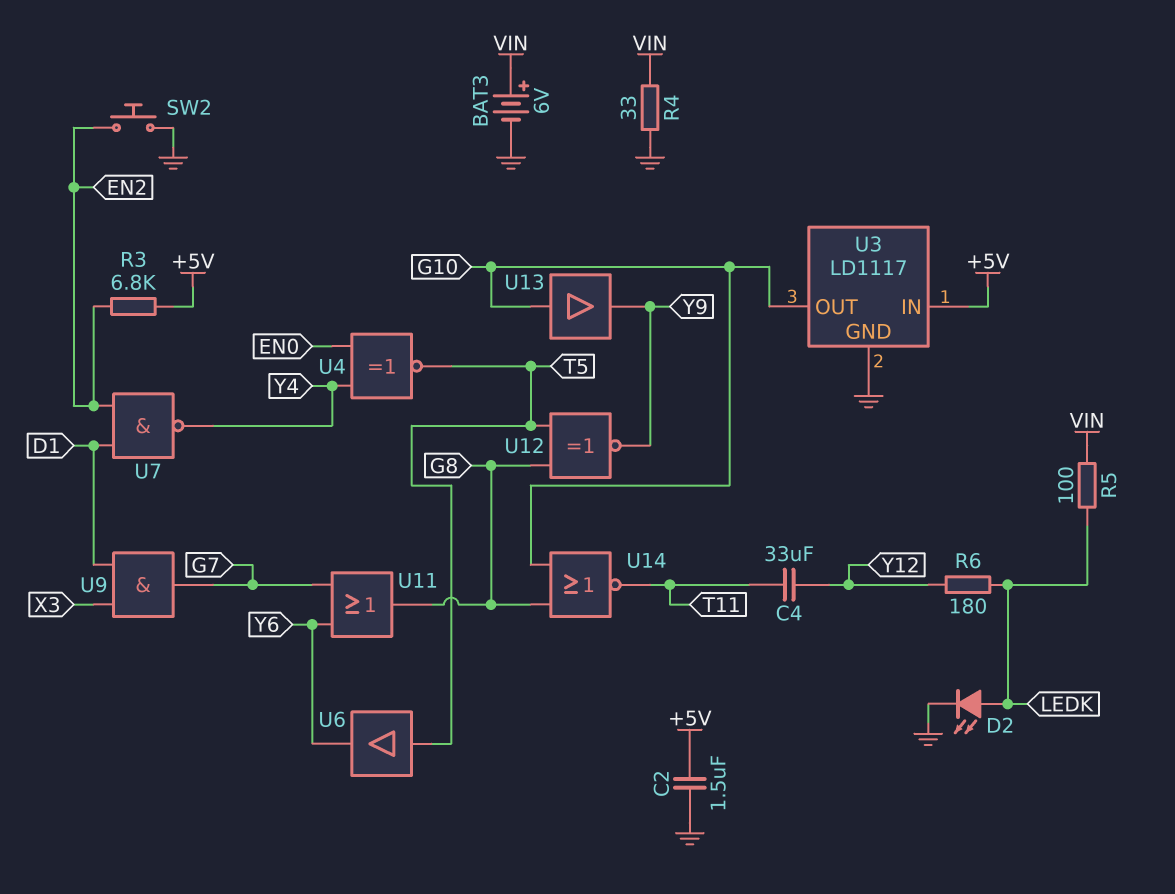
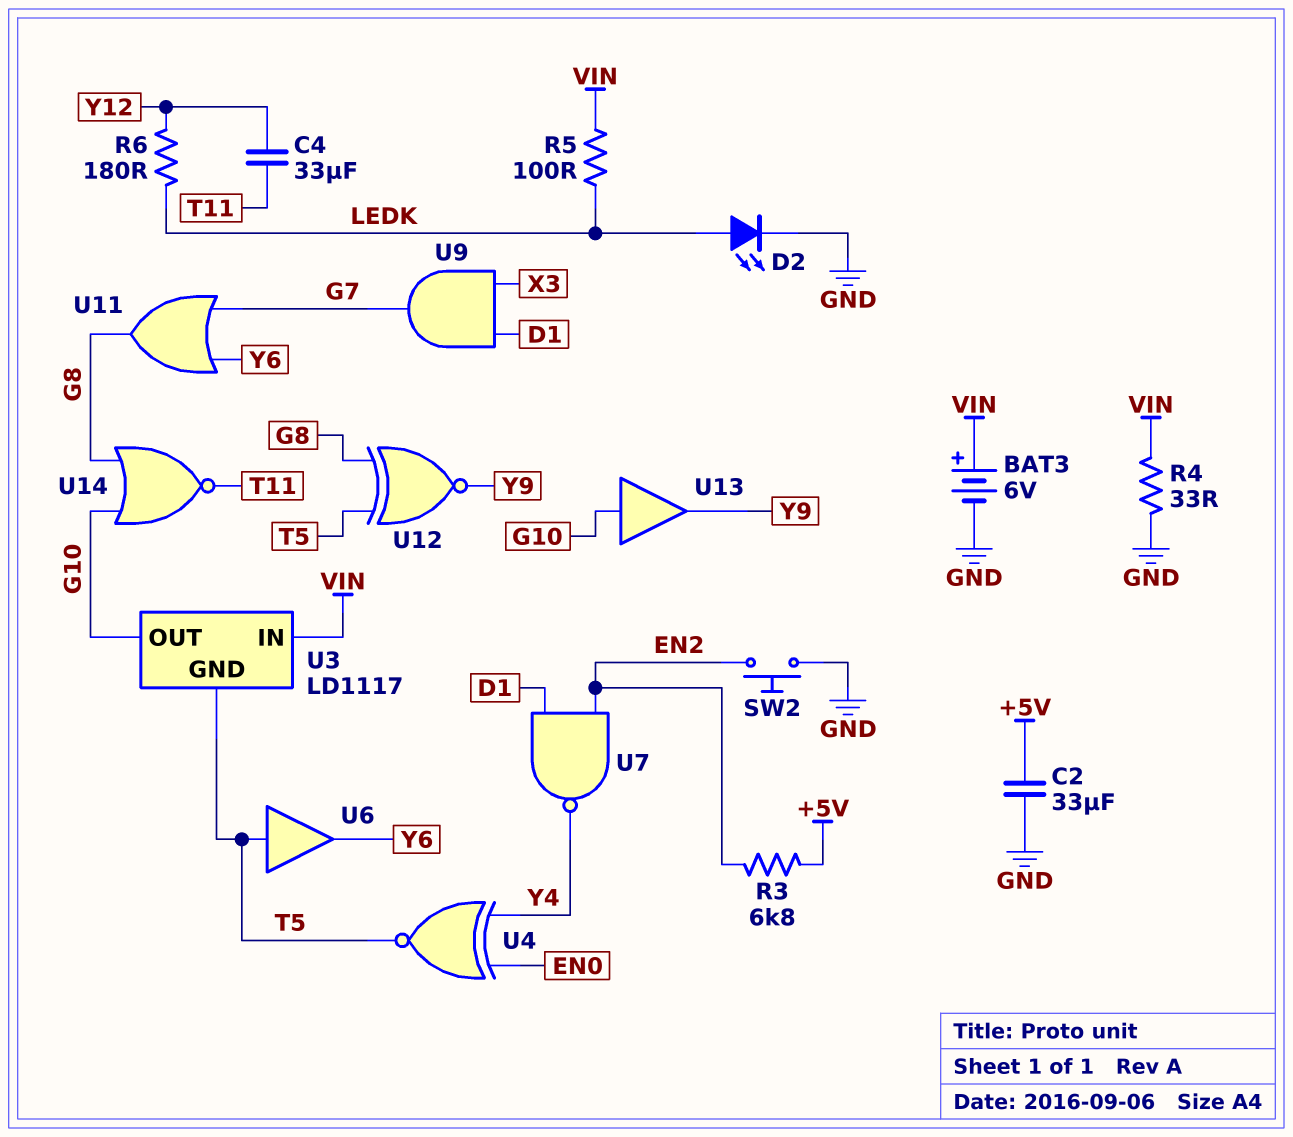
C2: 1.5uF (+5V, GND) -> 33uF (+5V, GND)
U3 pin GND: GND -> T5
U3 pin IN: +5V -> VIN

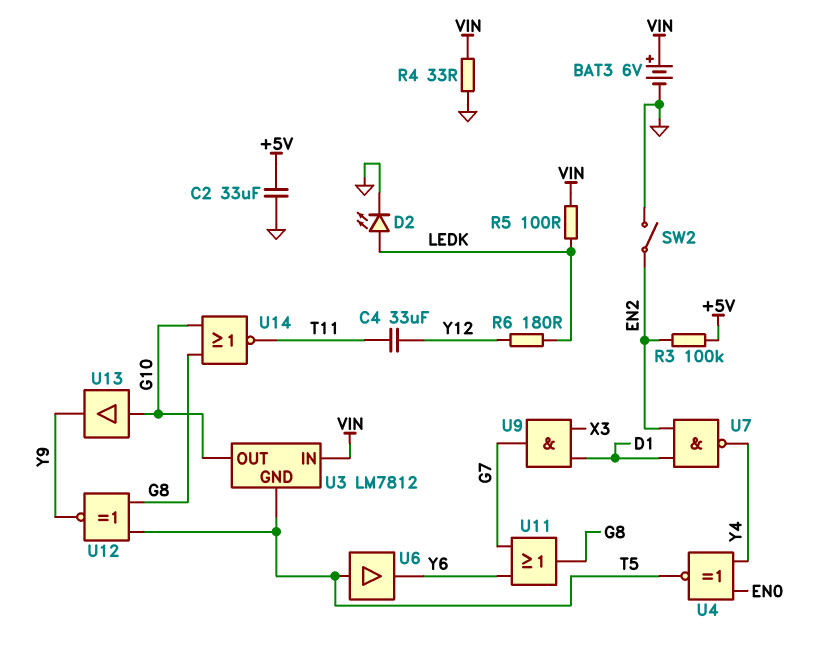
R3: 6.8k (+5V, EN2) -> 100k (+5V, EN2)
SW2: button (EN2, GND) -> switch (EN2, GND)
U3: LD1117 -> LM7812

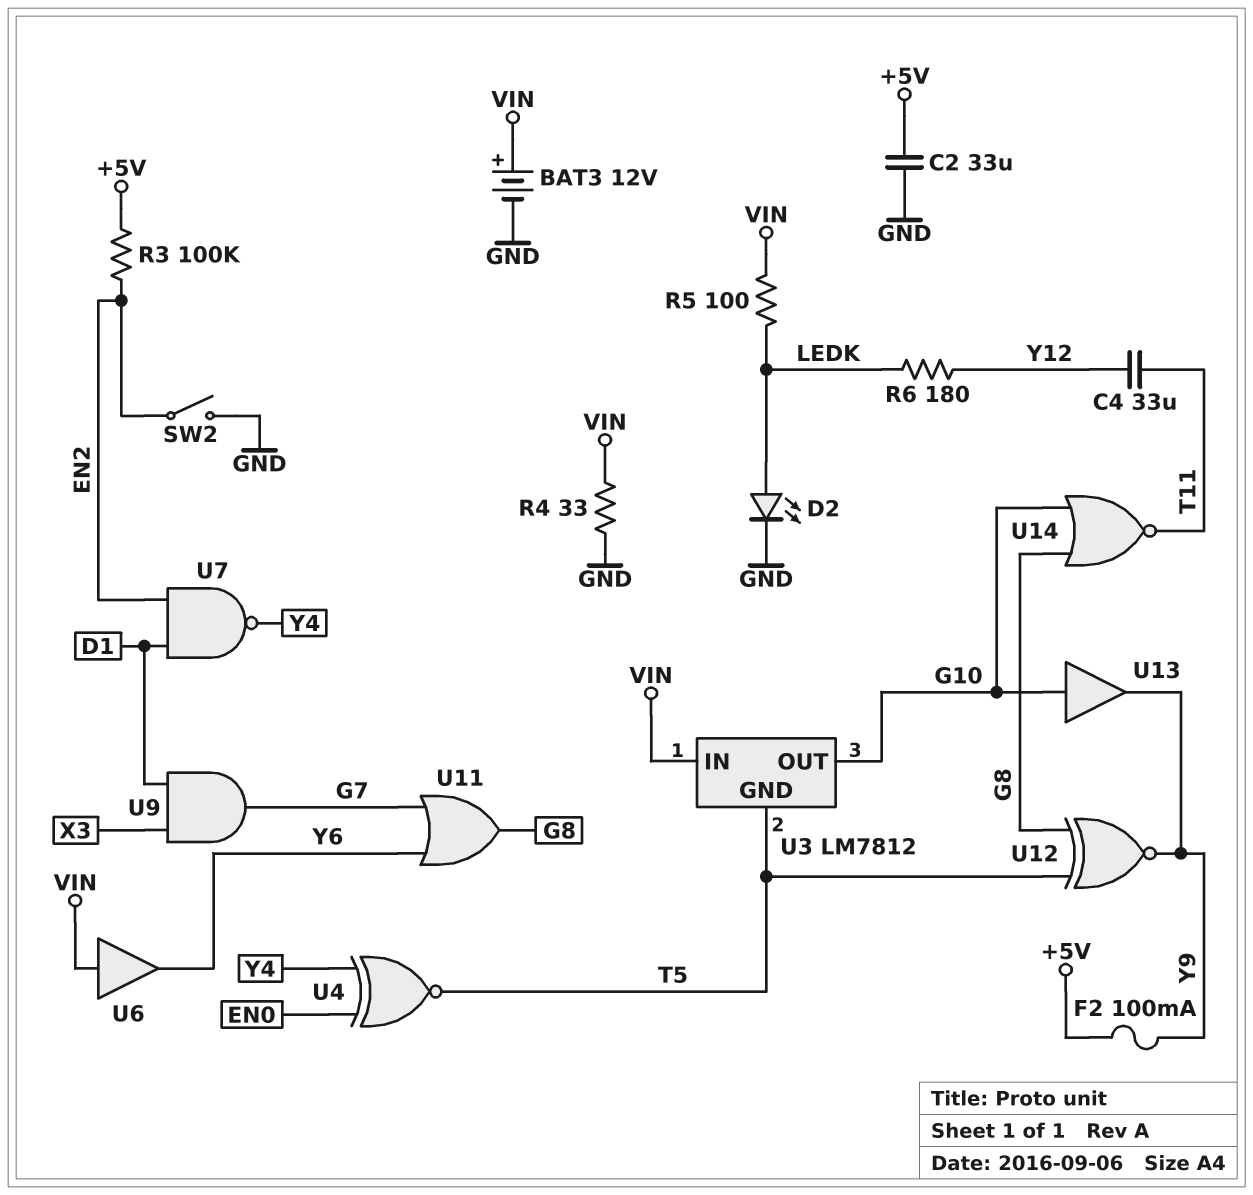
BAT3: 6V (plus VIN, minus GND) -> 12V (plus VIN, minus GND)
F2: none -> 100mA (+5V, Y9)
U6: buffer (in T5, out Y6) -> buffer (in VIN, out Y6)

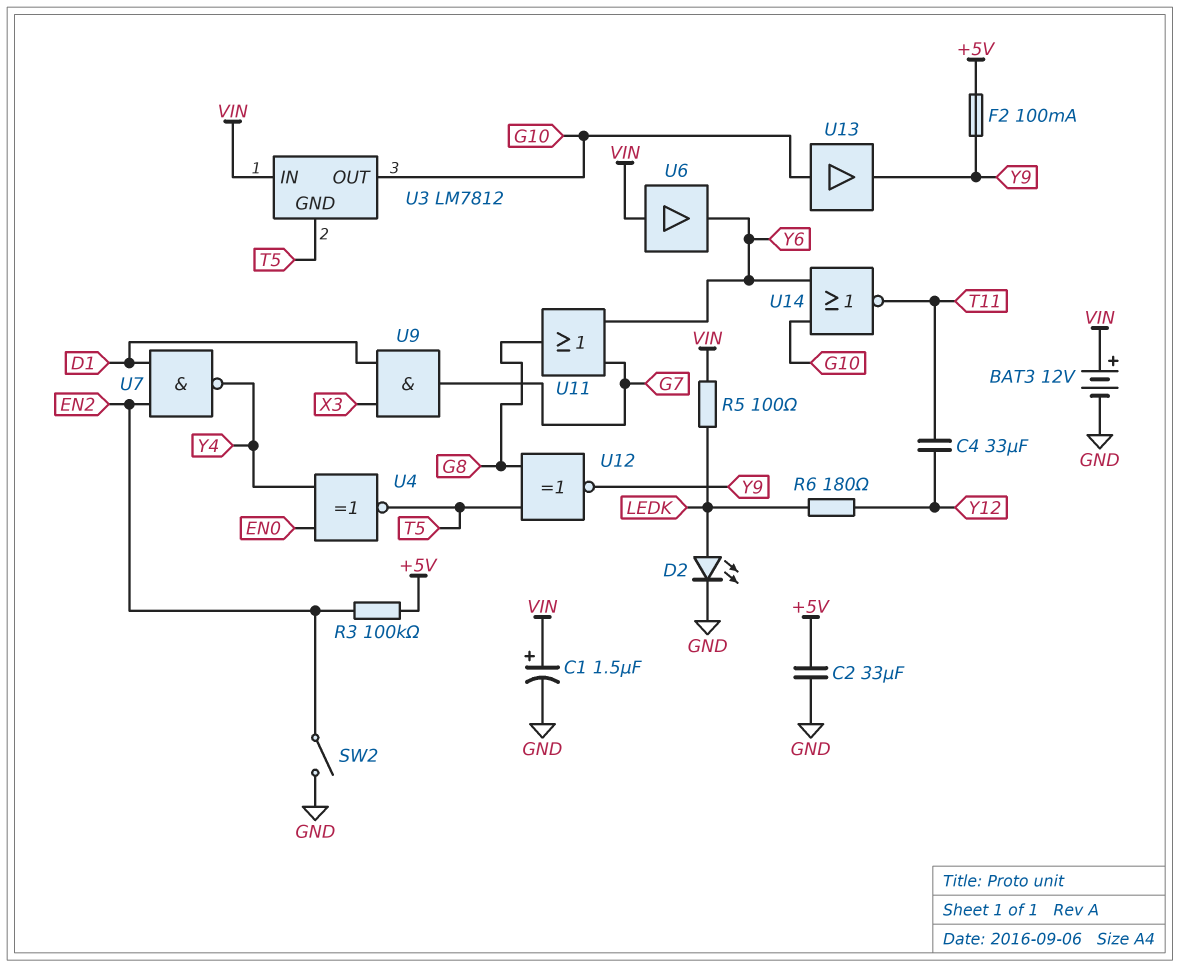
C1: none -> 1.5uF (plus VIN, minus GND)
R4: 33 (GND, VIN) -> none
U14: NOR (in G8, in G10, out T11) -> NOR (in G10, in Y6, out T11)

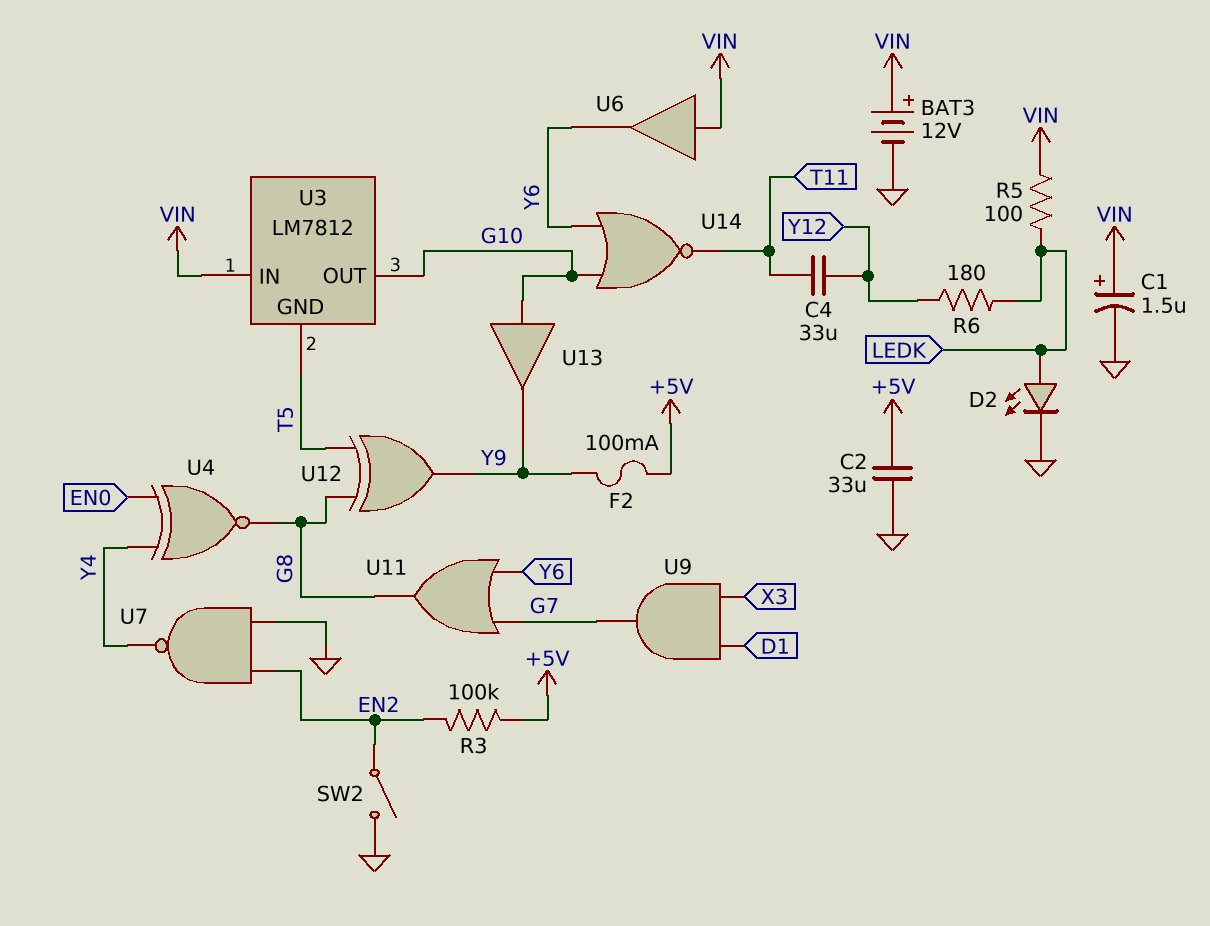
U4: XNOR (in EN0, in Y4, out T5) -> XNOR (in EN0, in Y4, out G8)
U7: NAND (in D1, in EN2, out Y4) -> NAND (in EN2, in GND, out Y4)
U12: XNOR (in G8, in T5, out Y9) -> XOR (in G8, in T5, out Y9)

